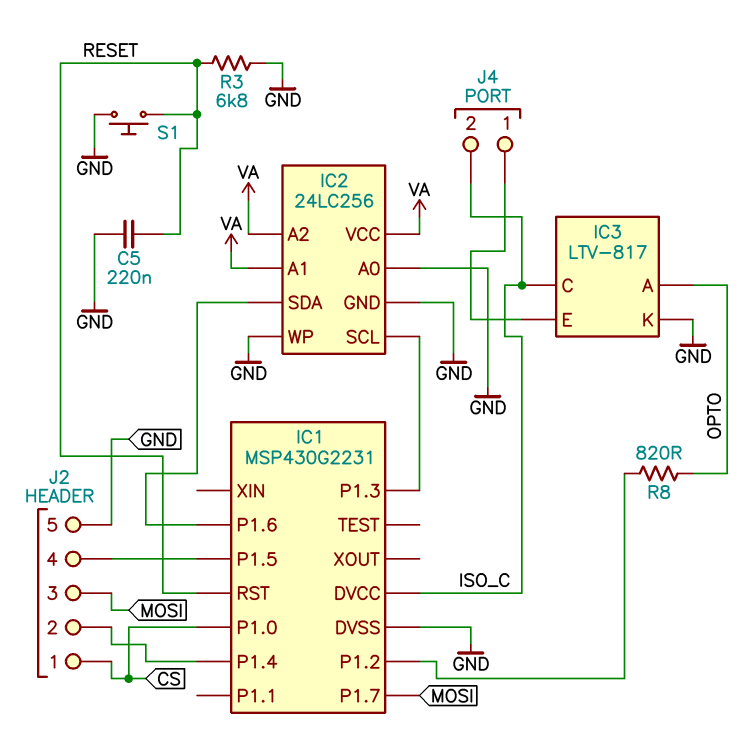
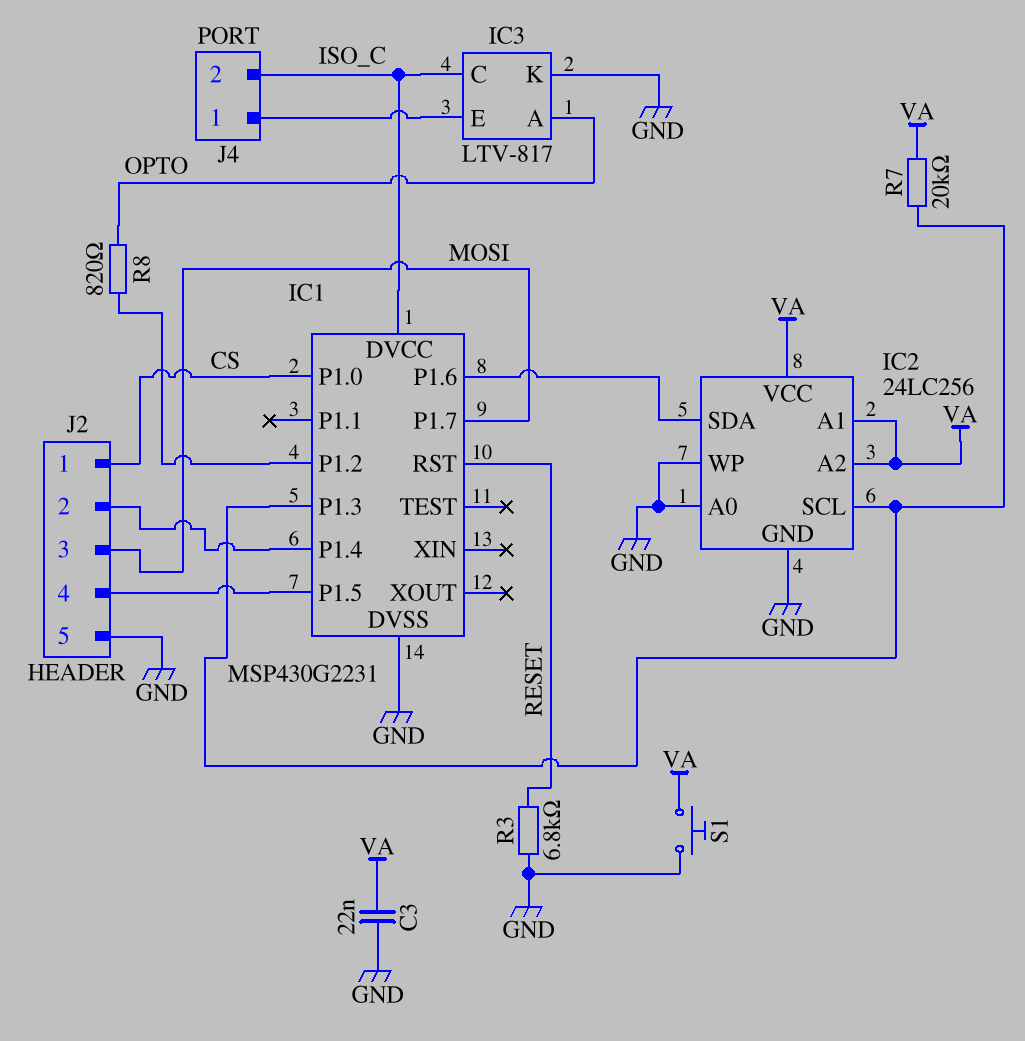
C3: none -> 22nF (GND, VA)
C5: 220nF (GND, RESET) -> none
R7: none -> 20k (IC1/P1.3, VA)
S1: button (GND, RESET) -> button (GND, VA)

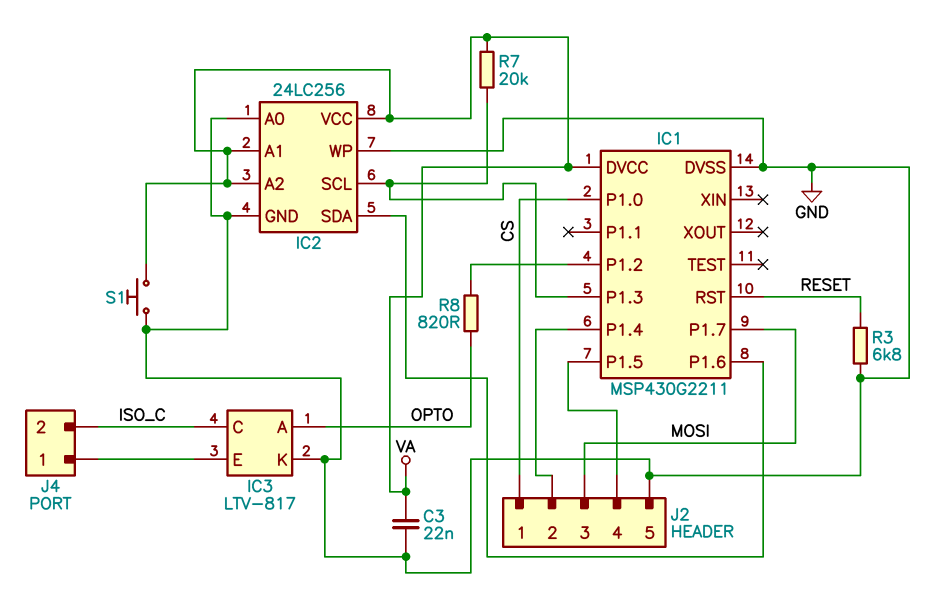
IC1: MSP430G2231 -> MSP430G2211
IC1 pin DVCC: ISO_C -> VA

